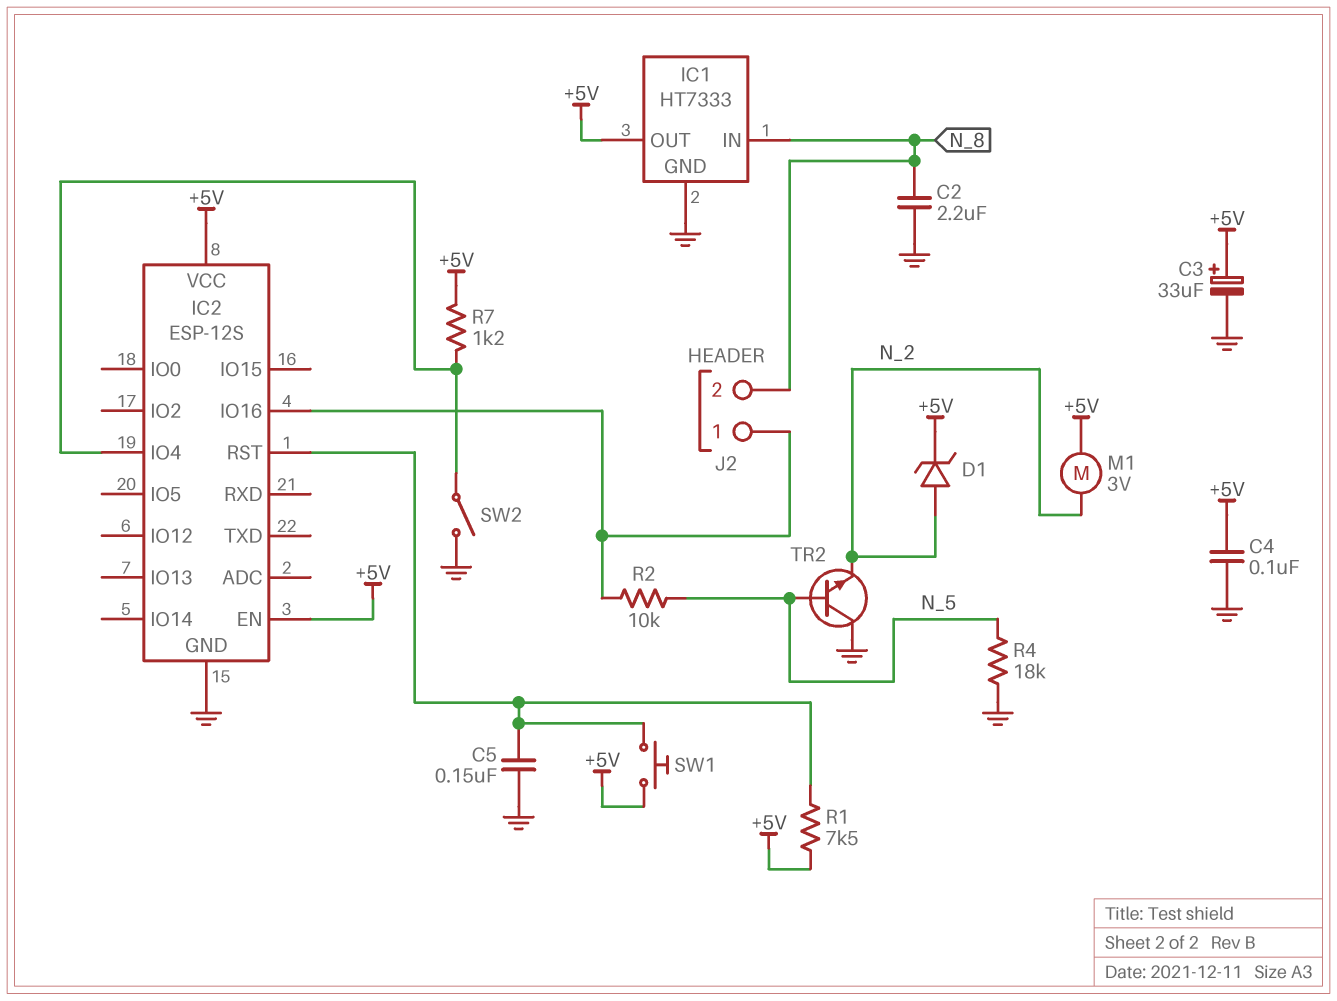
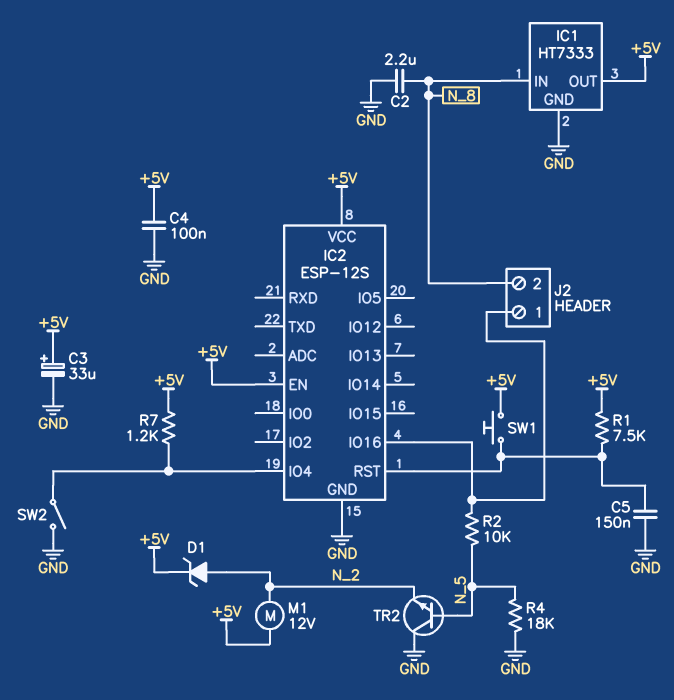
M1: motor 3V (+5V, N_2) -> motor 12V (+5V, N_2)

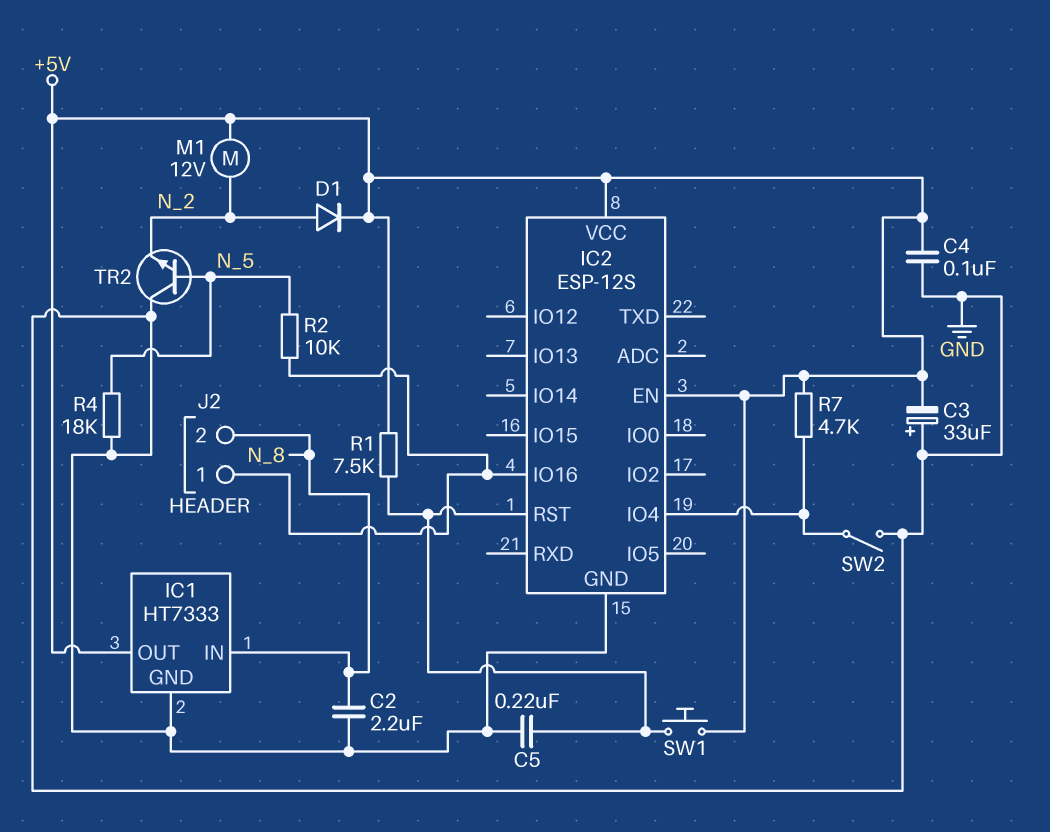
C3: 33uF (plus +5V, minus GND) -> 33uF (plus GND, minus +5V)
C5: 150nF (GND, IC2/RST) -> 220nF (GND, IC2/RST)
D1: zener (A N_2, K +5V) -> diode (A N_2, K +5V)
R7: 1.2k (+5V, IC2/IO4) -> 4.7k (+5V, IC2/IO4)

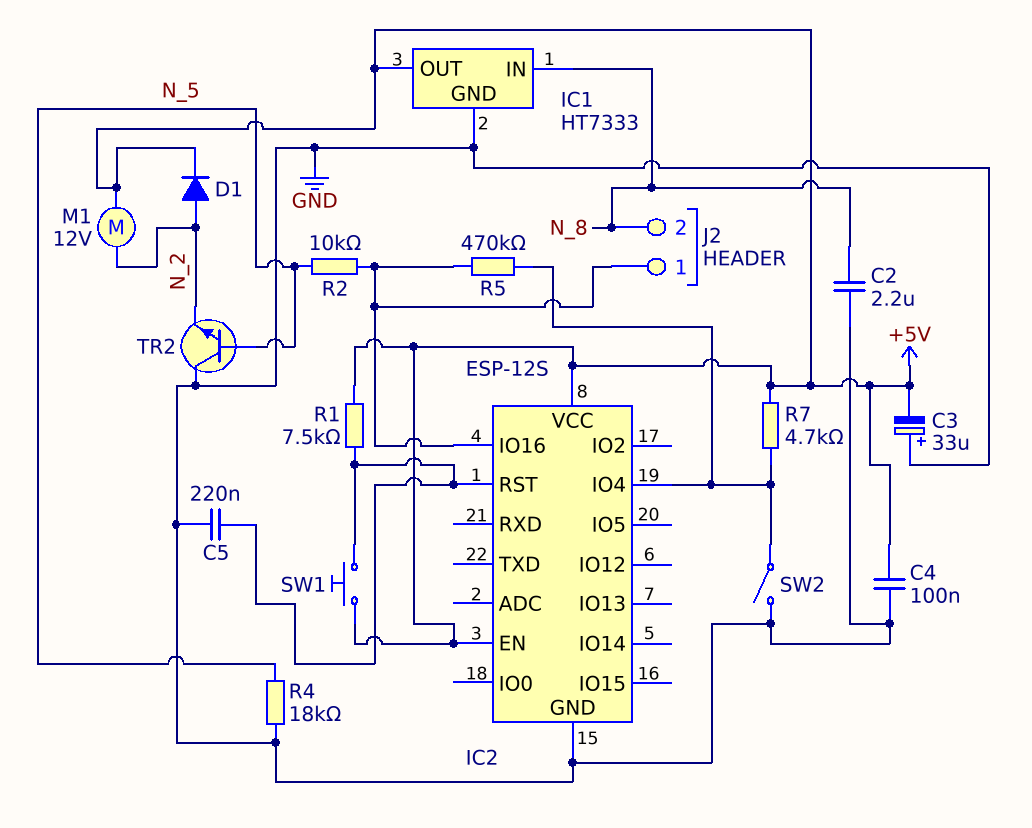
R5: none -> 470k (IC2/IO4, IC2/IO16)

